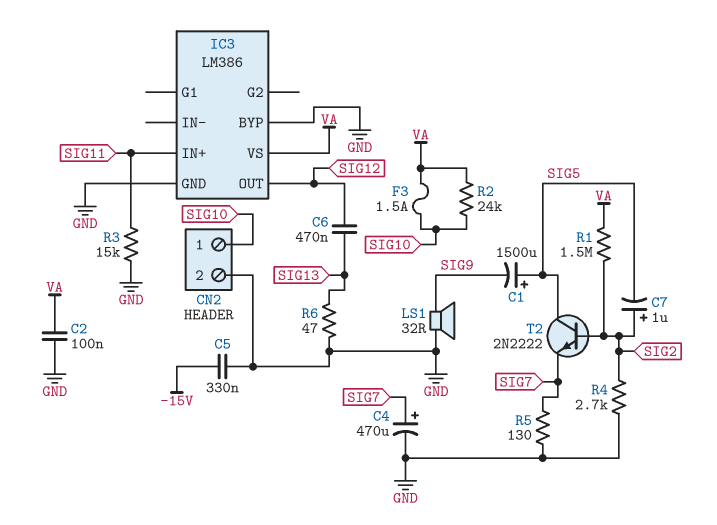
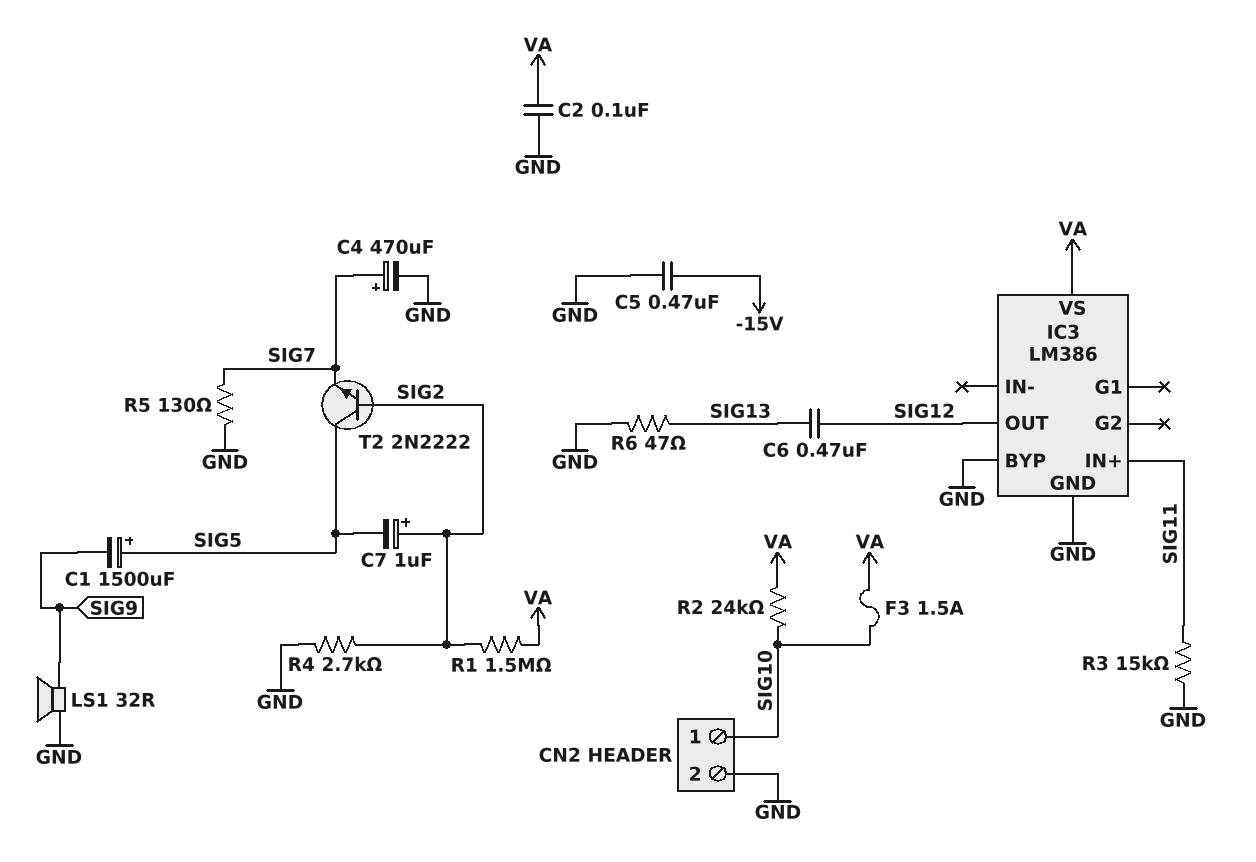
C5: 330nF (-15V, GND) -> 470nF (-15V, GND)

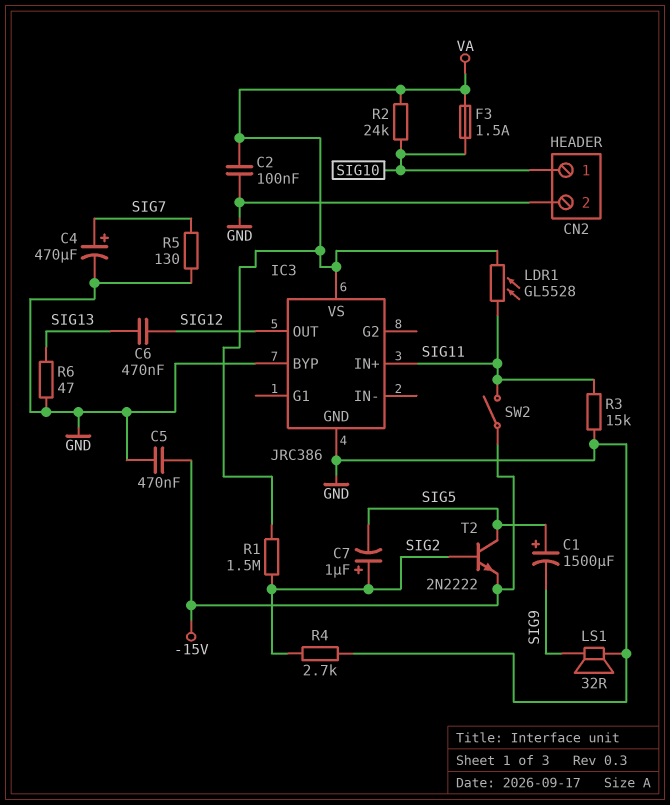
IC3: LM386 -> JRC386
LDR1: none -> GL5528 (SIG11, VA)
SW2: none -> switch (-15V, SIG11)
T2: NPN 2N2222 (B SIG2, C SIG5, E SIG7) -> NPN 2N2222 (B SIG2, C SIG5, E -15V)

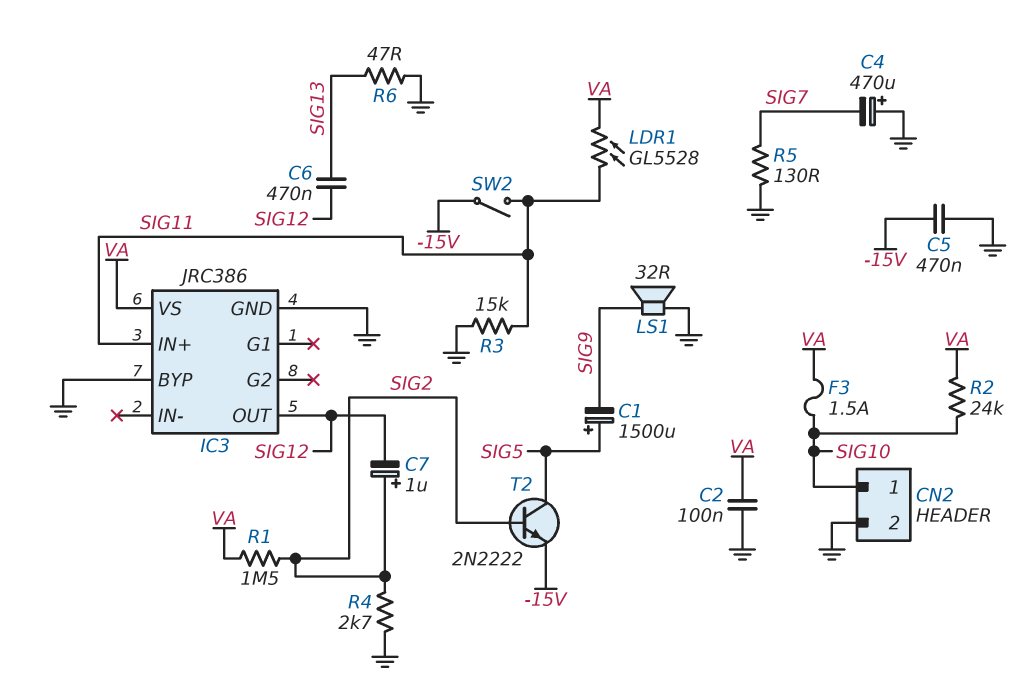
C4: 470uF (plus SIG7, minus GND) -> 470uF (plus GND, minus SIG7)
C7: 1uF (plus SIG2, minus SIG5) -> 1uF (plus SIG2, minus SIG12)

